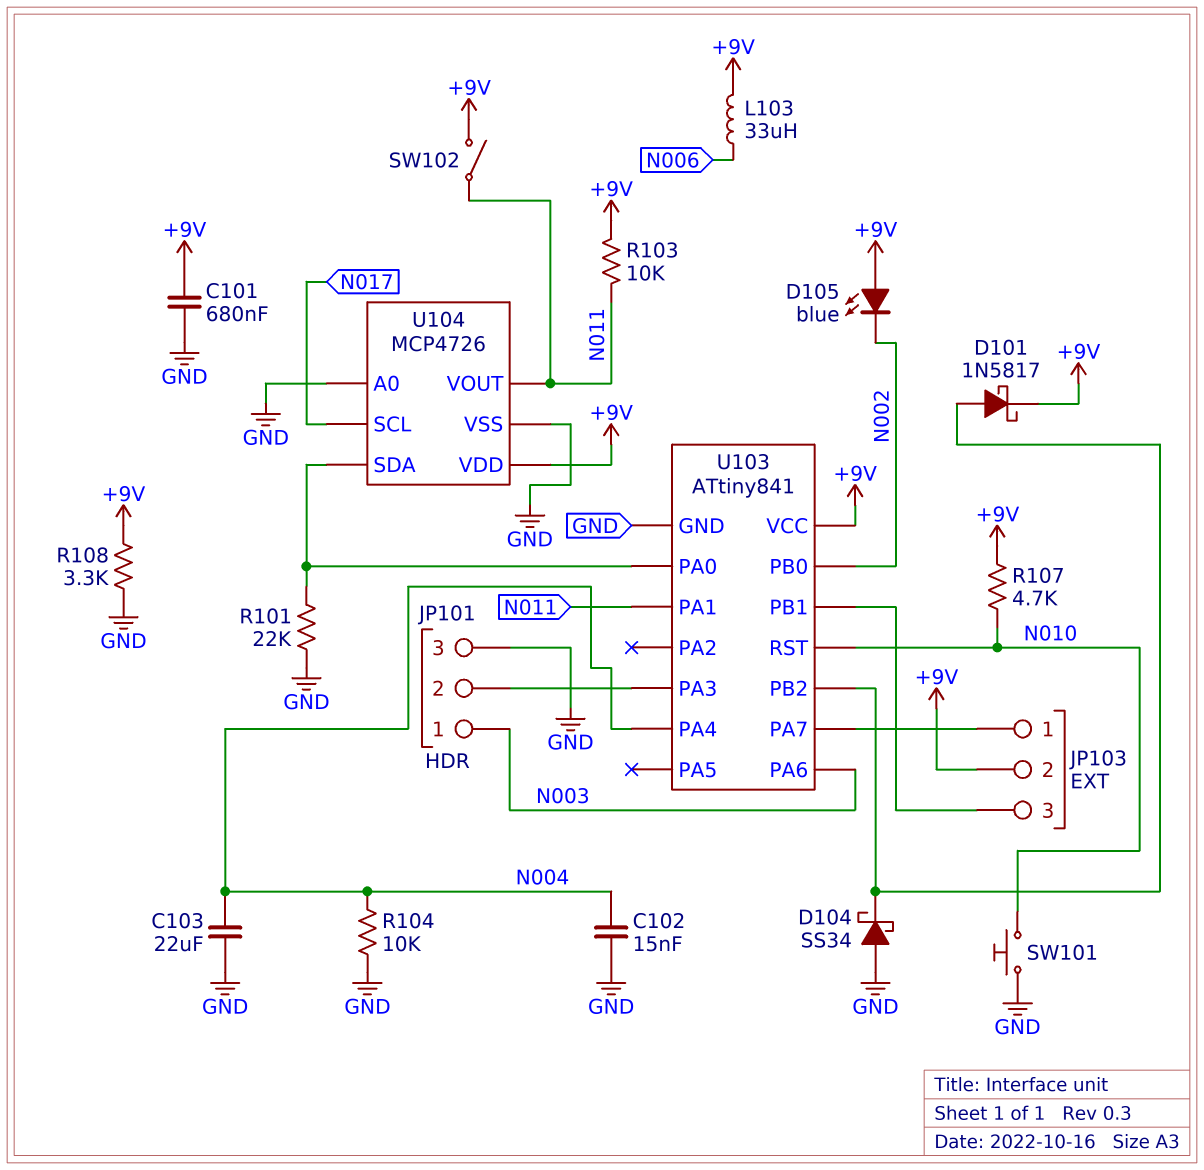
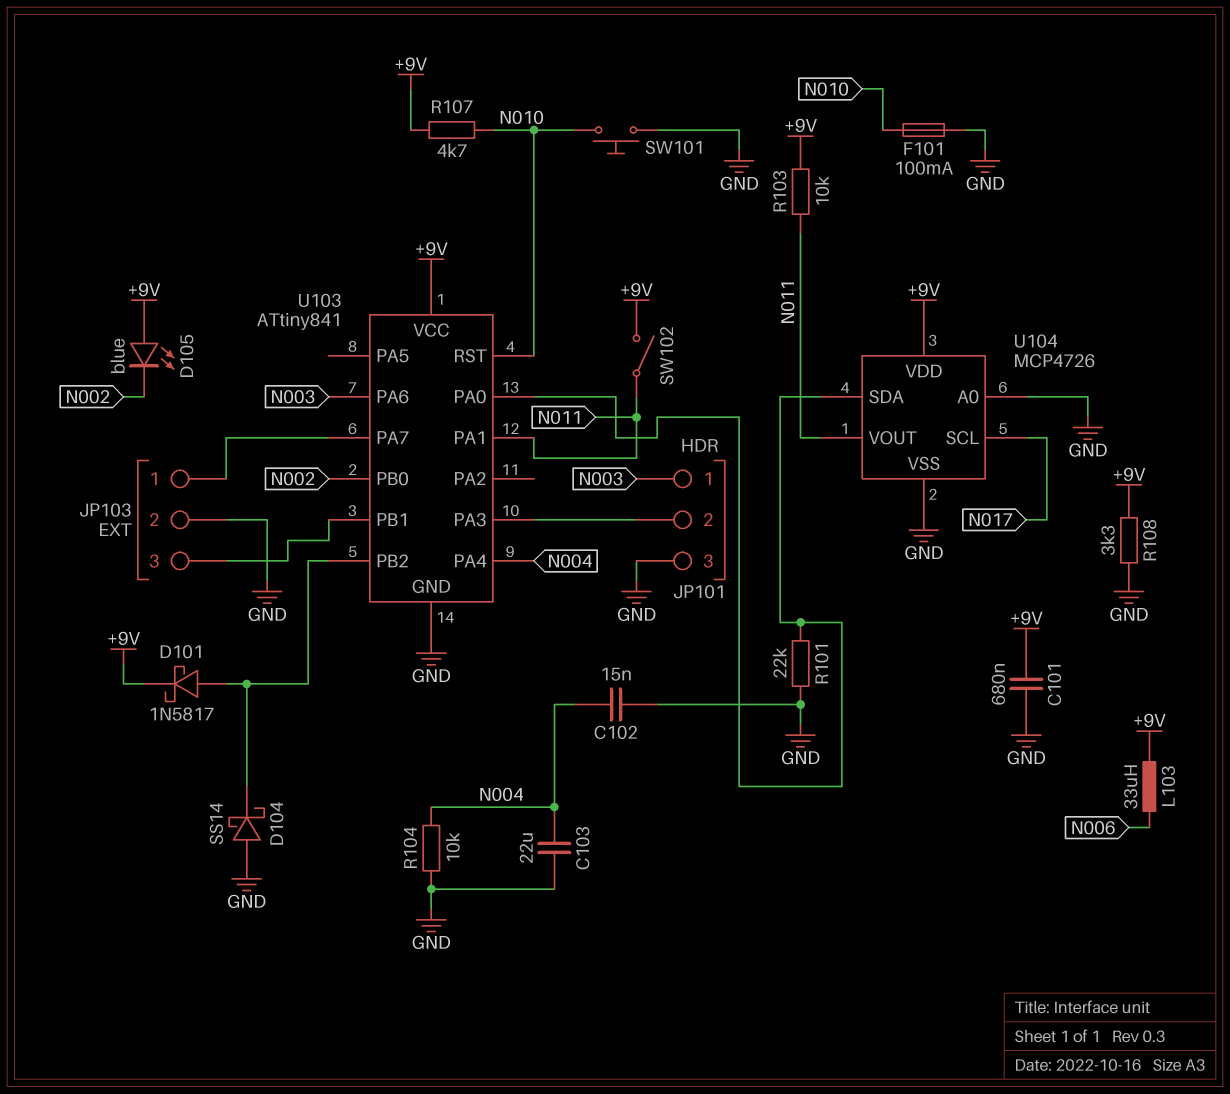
D104: schottky SS34 (A GND, K U103/PB2) -> schottky SS14 (A GND, K U103/PB2)
F101: none -> 100mA (GND, N010)
JP103 pin 2: +9V -> GND

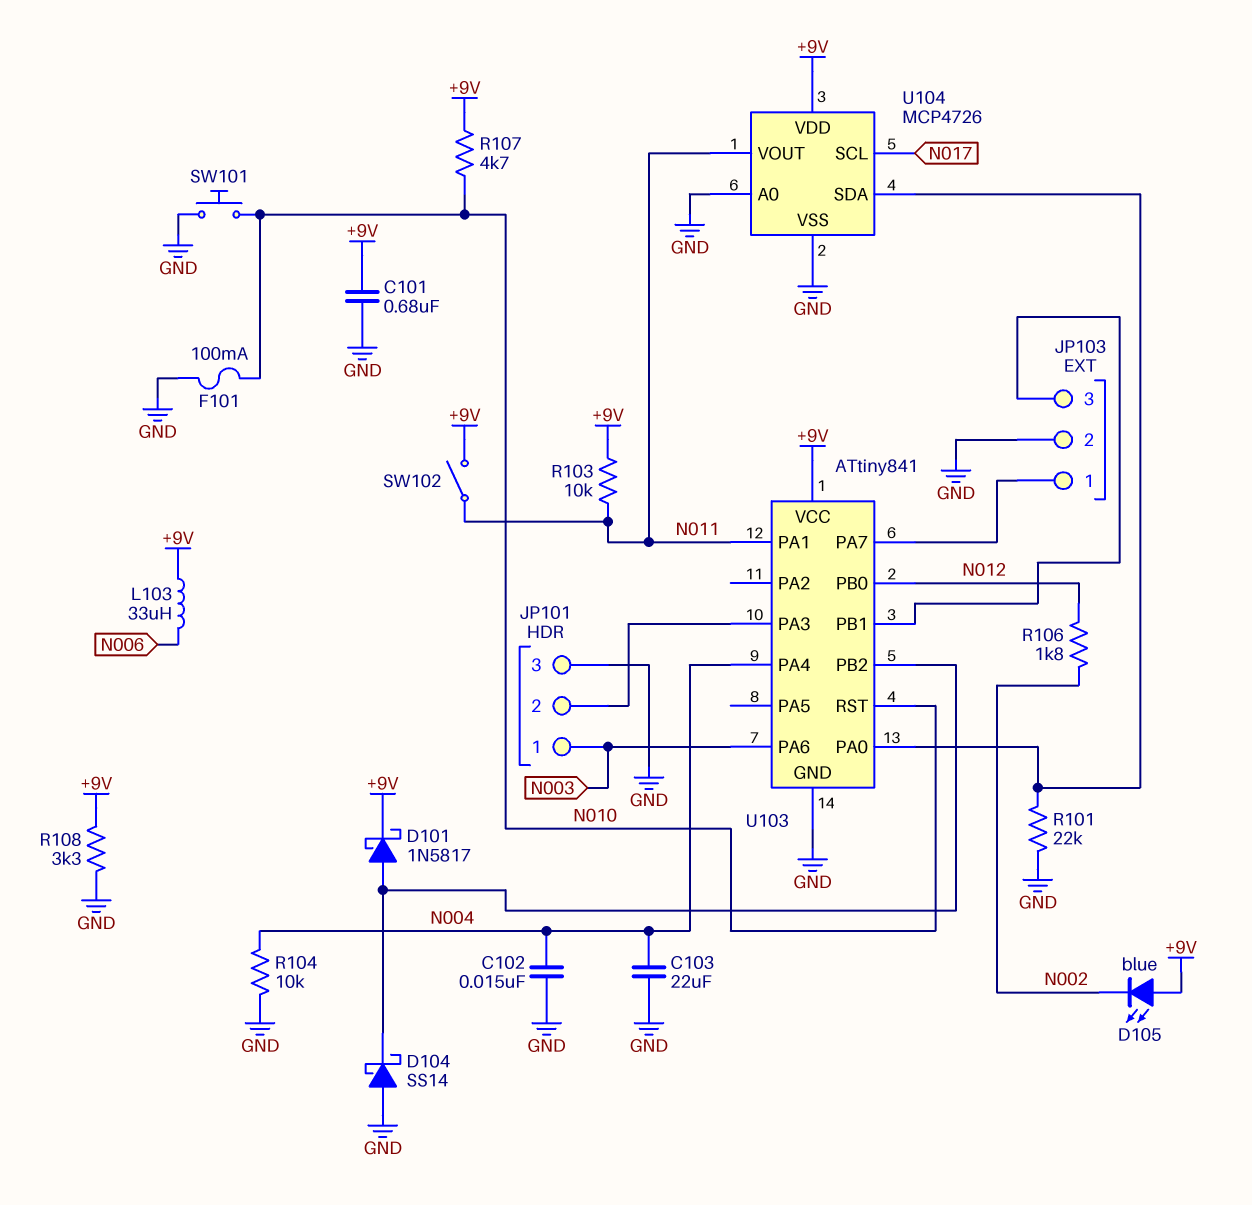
R106: none -> 1.8k (N002, N012)
U103 pin PB0: N002 -> N012

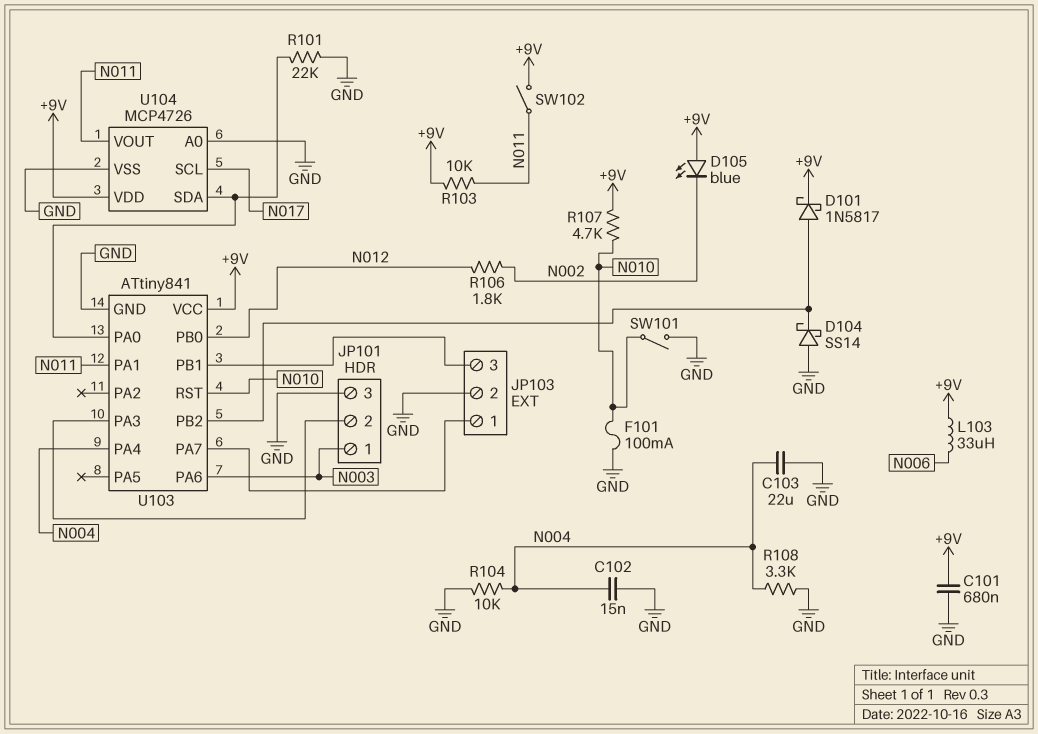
R108: 3.3k (+9V, GND) -> 3.3k (GND, N004)
SW101: button (GND, N010) -> switch (GND, N010)

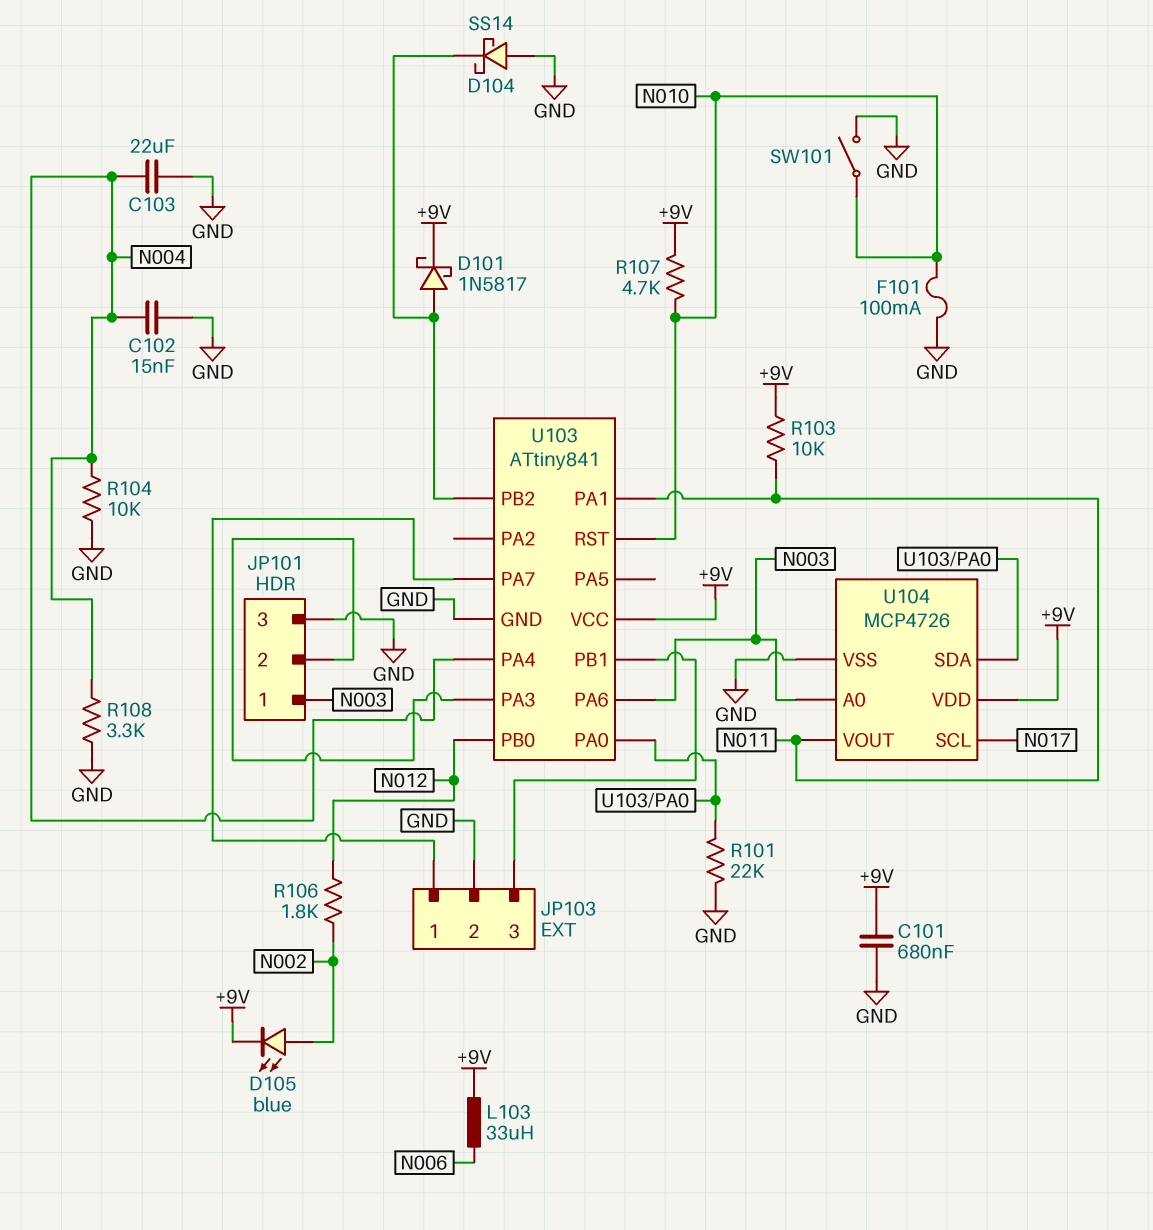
D105: LED blue (A +9V, K N002) -> LED blue (A N002, K +9V)
SW102: switch (+9V, N011) -> none
U104 pin A0: GND -> N003

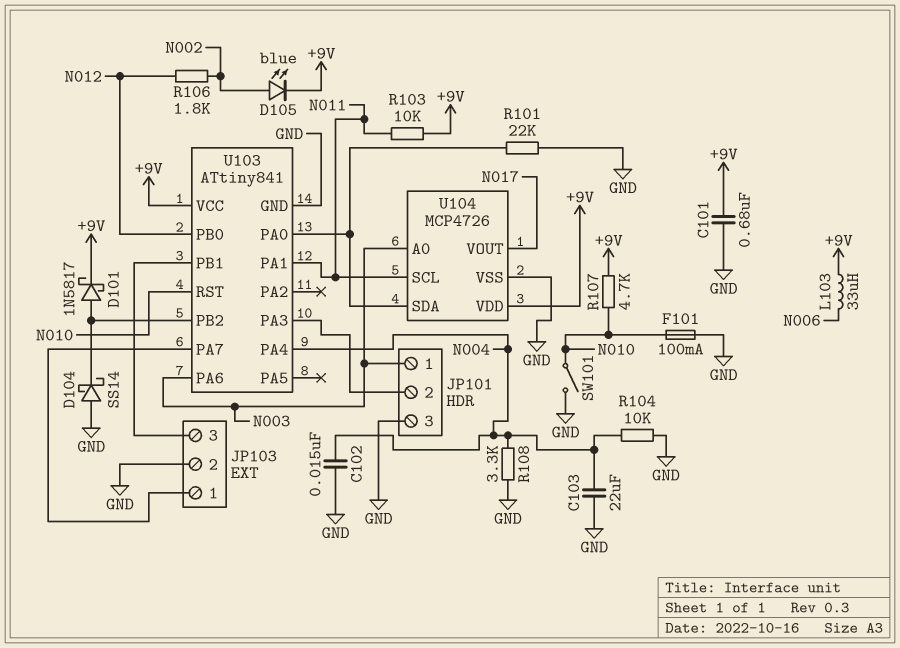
U104 pin SCL: N017 -> N011
U104 pin VOUT: N011 -> N017

